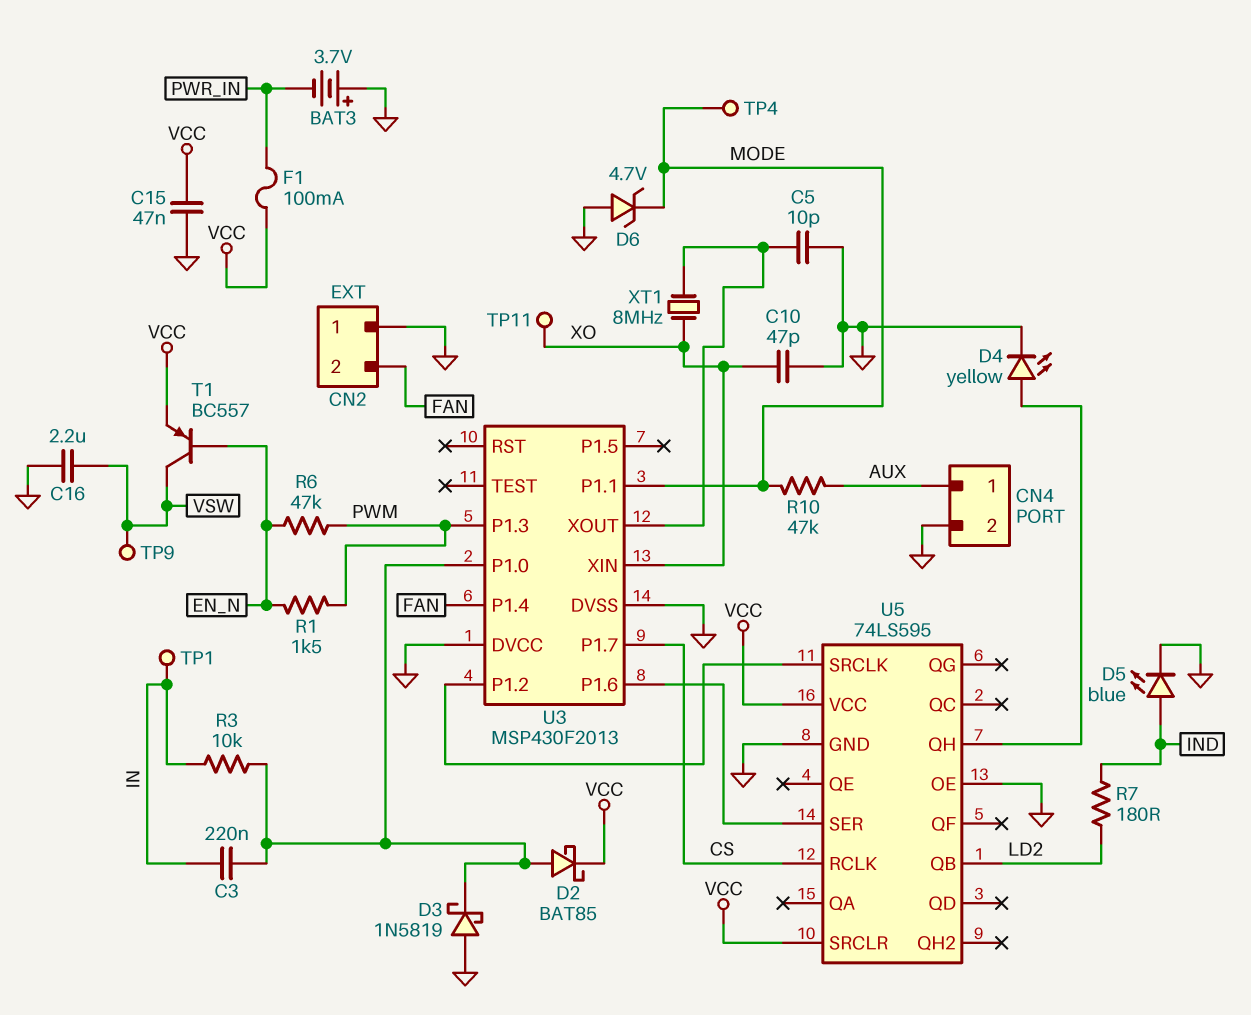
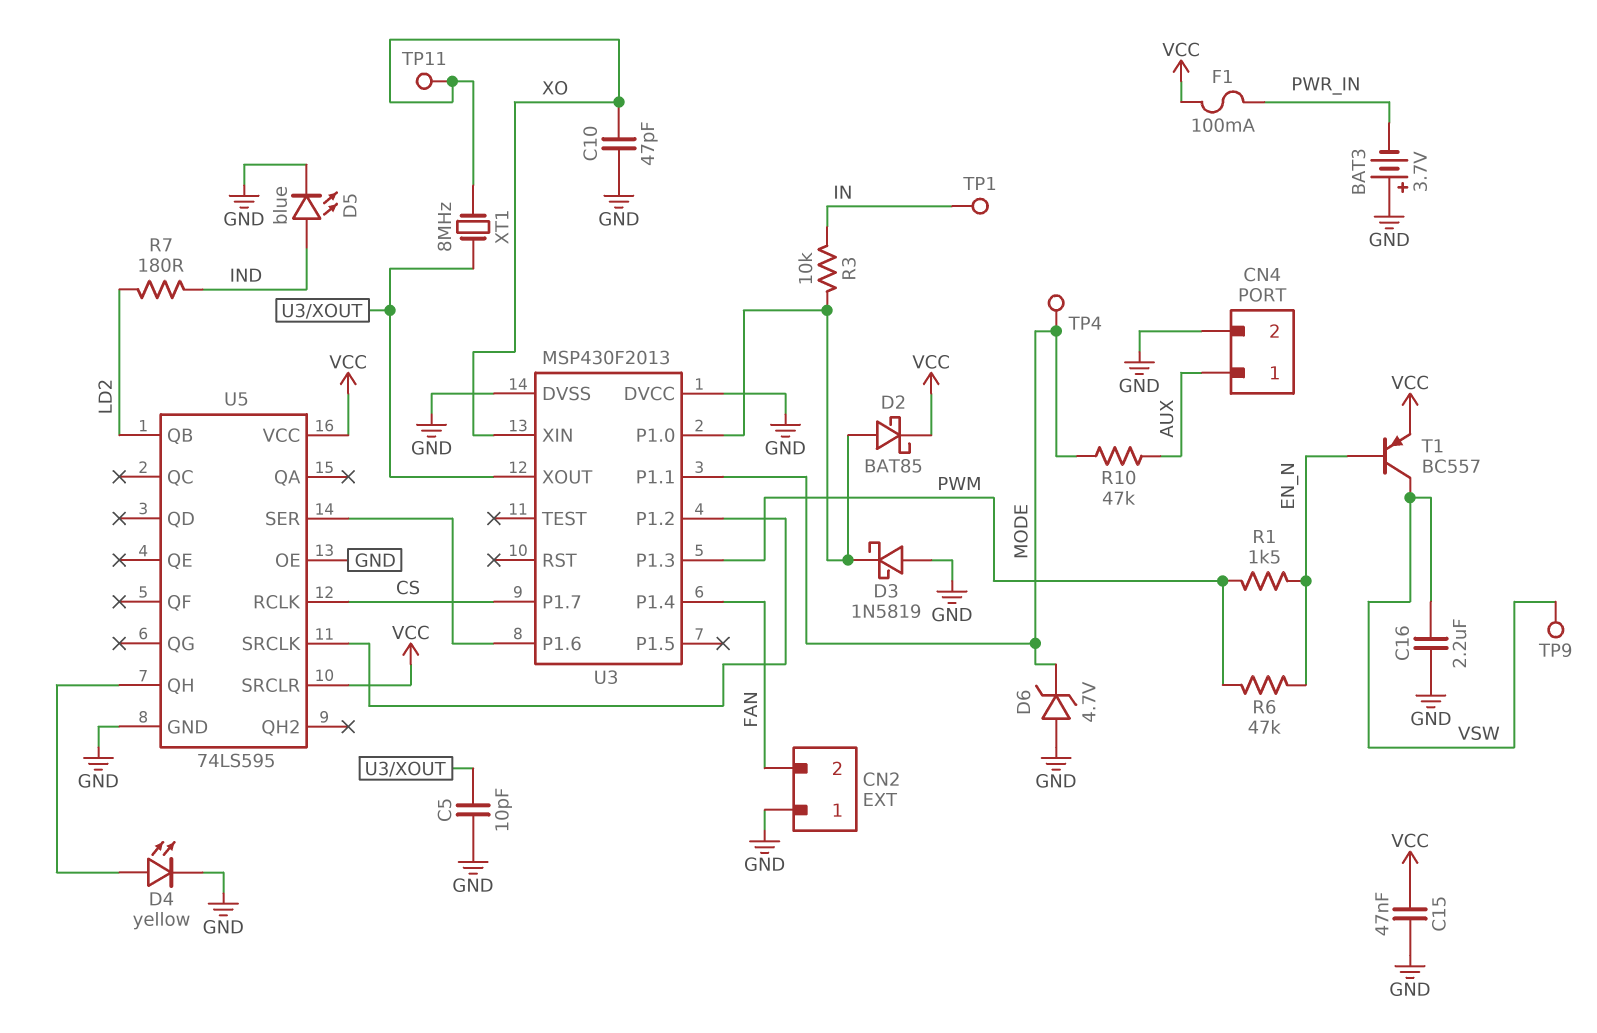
C3: 220nF (IN, U3/P1.0) -> none

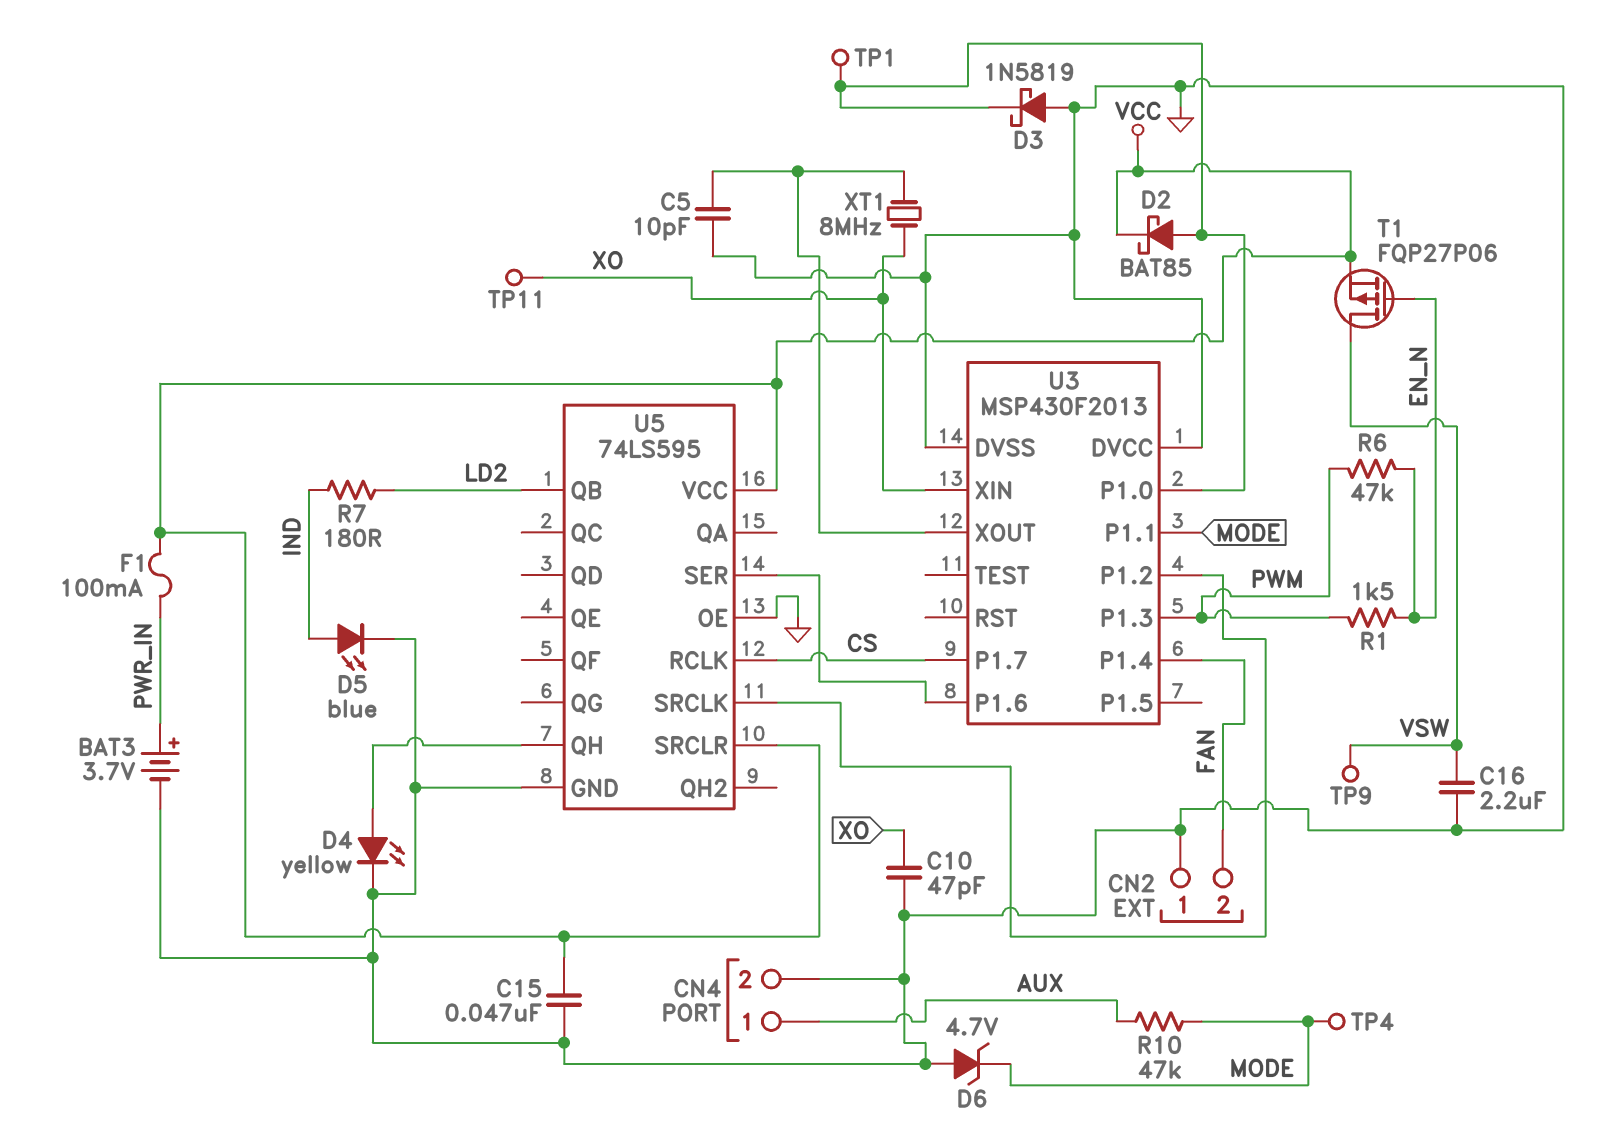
BAT3: 3.7V (plus GND, minus PWR_IN) -> 3.7V (plus PWR_IN, minus GND)
R3: 10k (IN, U3/P1.0) -> none
T1: PNP BC557 (B EN_N, C VSW, E VCC) -> PMOS FQP27P06 (G EN_N, D VSW, S VCC)
TP1: test point (IN) -> test point (U3/P1.0)

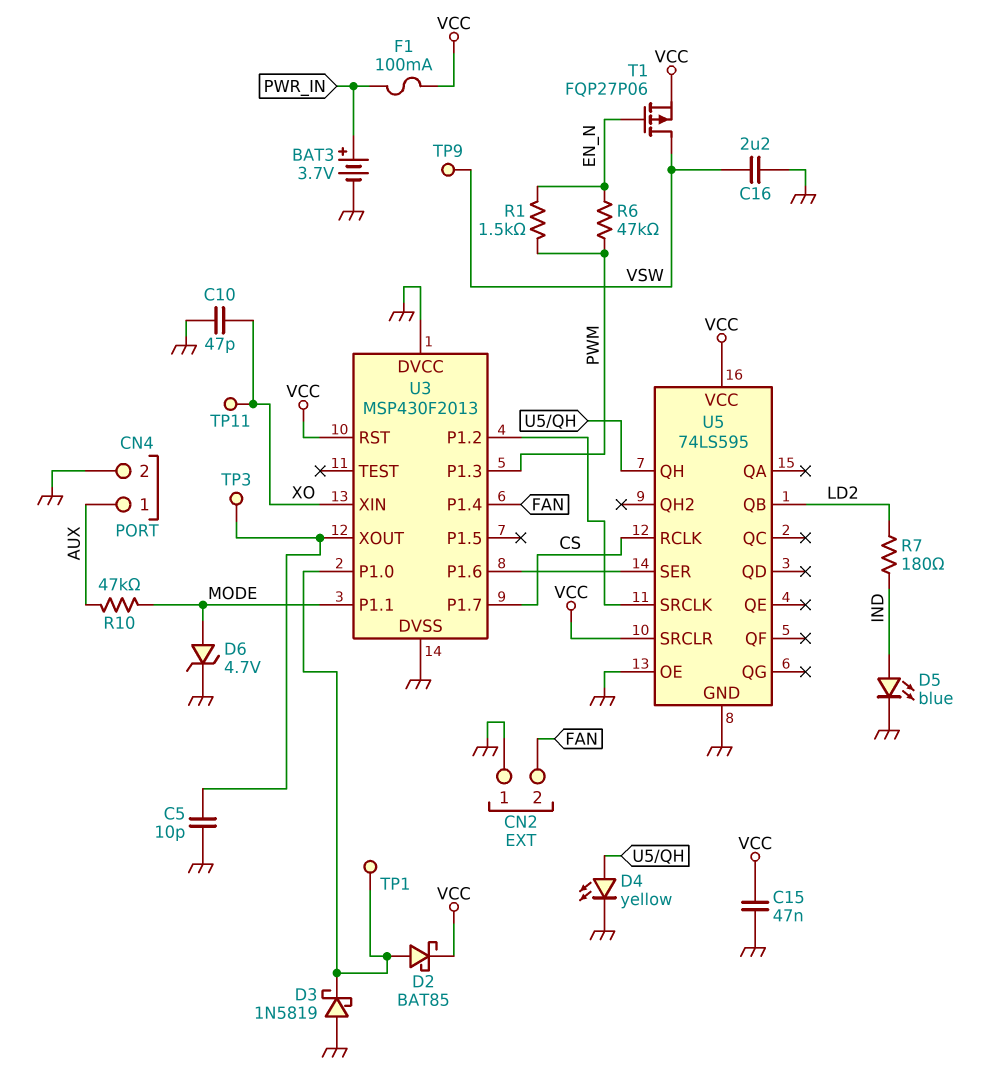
D6: zener 4.7V (A GND, K MODE) -> zener 4.7V (A MODE, K GND)
TP3: none -> test point (U3/XOUT)
TP4: test point (MODE) -> none
U3 pin RST: none -> VCC
XT1: 8MHz (U3/XOUT, XO) -> none

